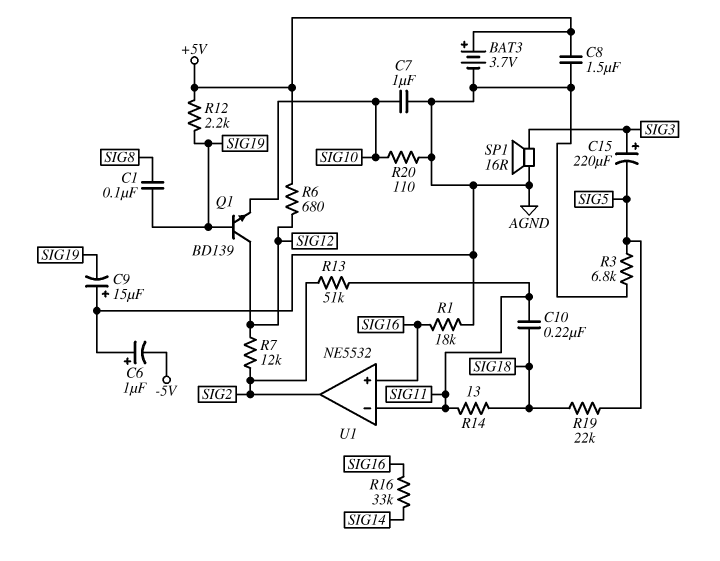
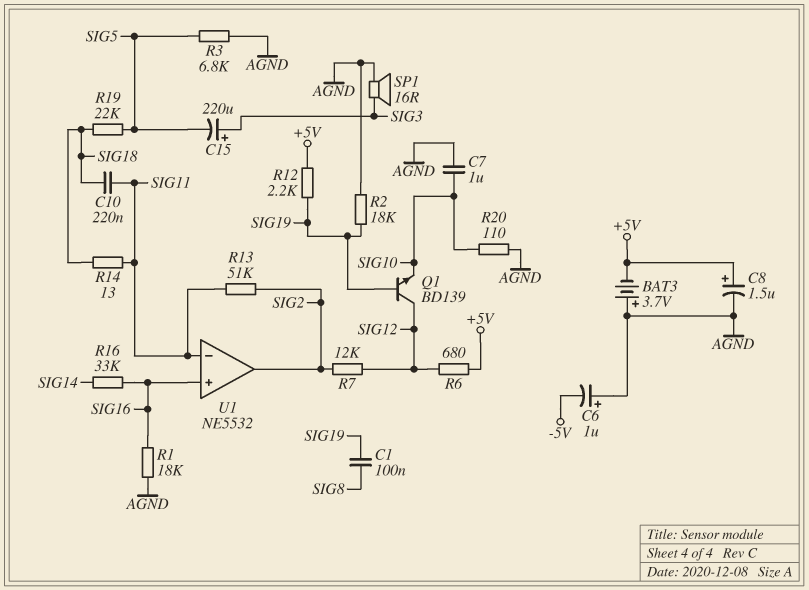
BAT3: 3.7V (plus +5V, minus AGND) -> 3.7V (plus AGND, minus +5V)
C8: 1.5uF (+5V, AGND) -> 1.5uF (plus +5V, minus AGND)
C9: 15uF (plus AGND, minus SIG19) -> none
R2: none -> 18k (AGND, SIG19)

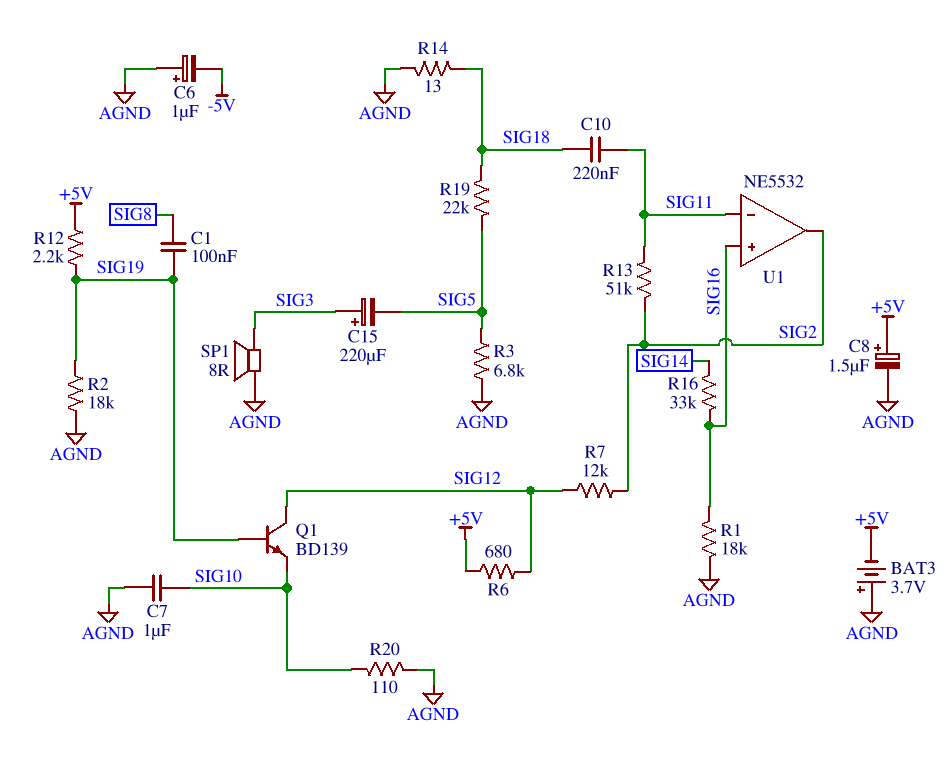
R14: 13 (SIG11, SIG18) -> 13 (AGND, SIG18)
SP1: speaker 16R (AGND, SIG3) -> speaker 8R (AGND, SIG3)

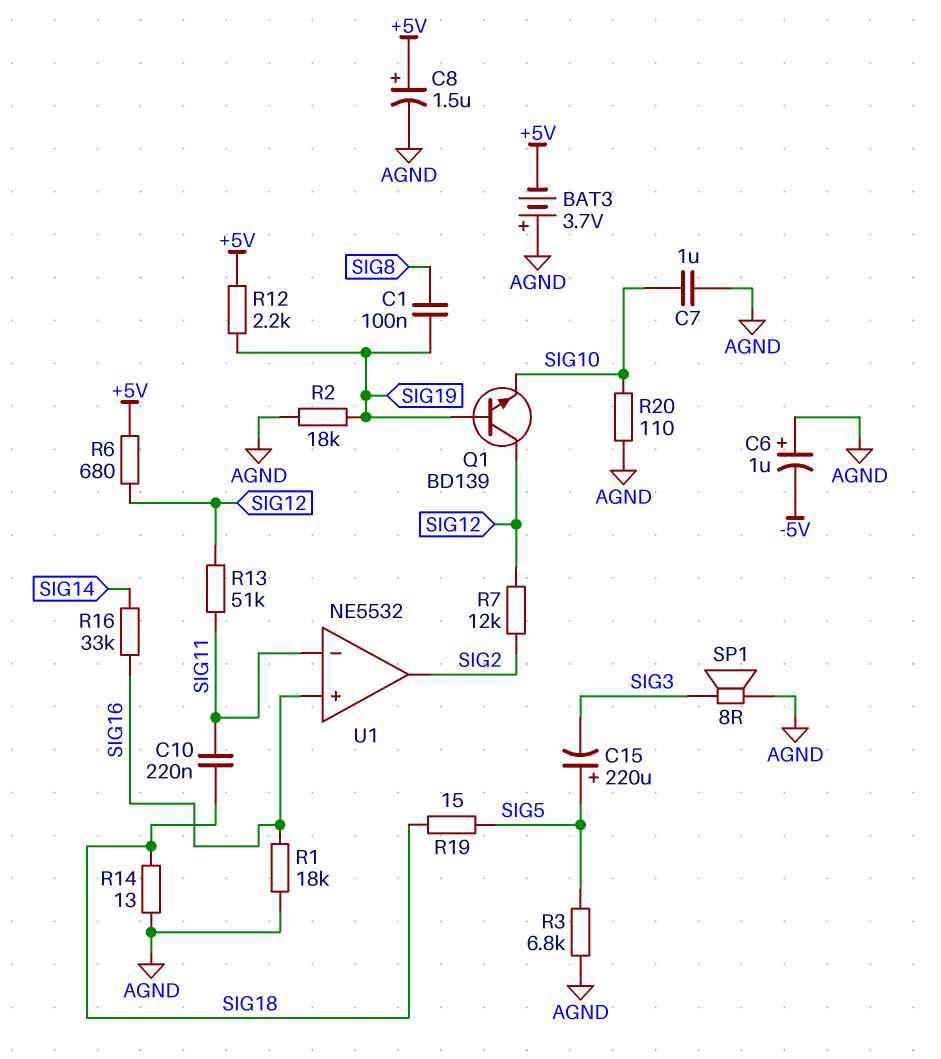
C15: 220uF (plus SIG3, minus SIG5) -> 220uF (plus SIG5, minus SIG3)
R13: 51k (SIG2, SIG11) -> 51k (SIG11, SIG12)
R19: 22k (SIG5, SIG18) -> 15 (SIG5, SIG18)

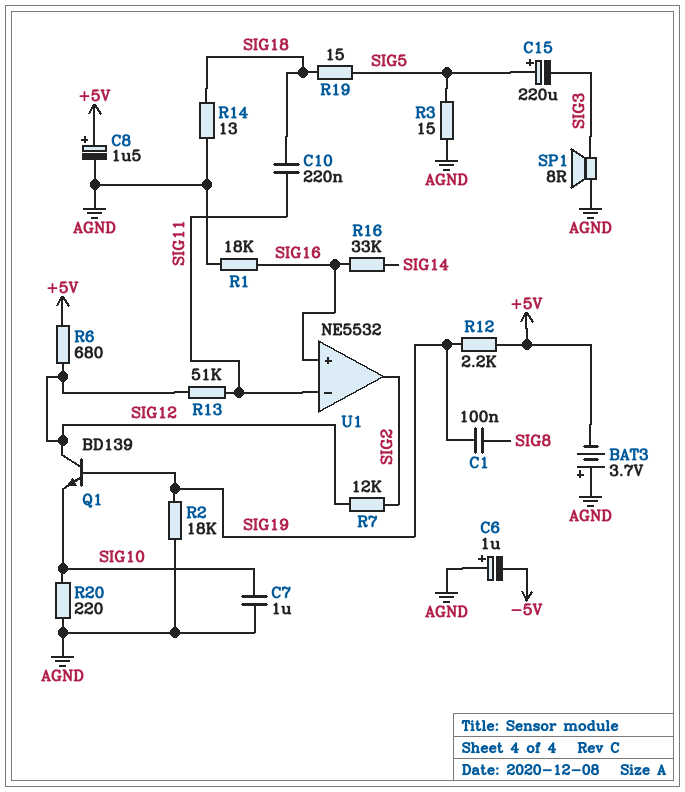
R3: 6.8k (AGND, SIG5) -> 15 (AGND, SIG5)
R20: 110 (AGND, SIG10) -> 220 (AGND, SIG10)

